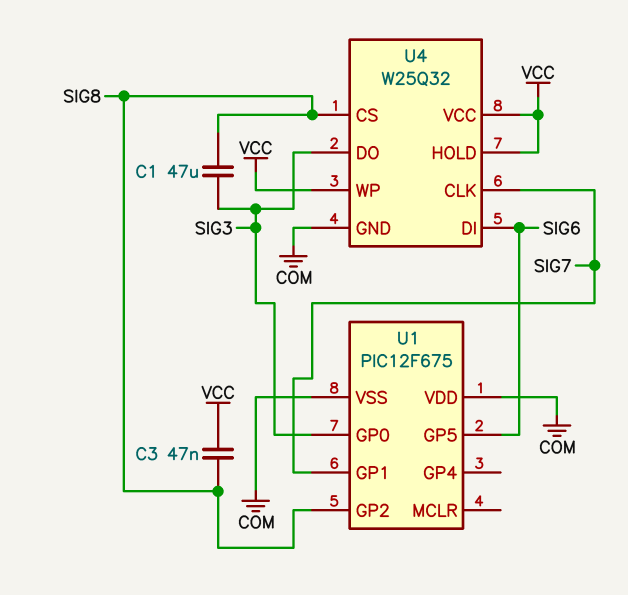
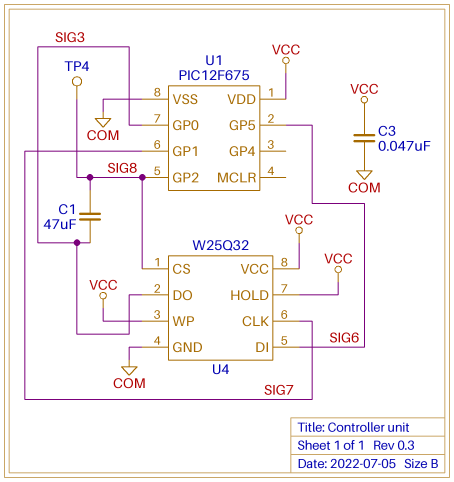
C3: 47nF (SIG8, VCC) -> 47nF (COM, VCC)
TP4: none -> test point (SIG8)
U1 pin VDD: COM -> VCC

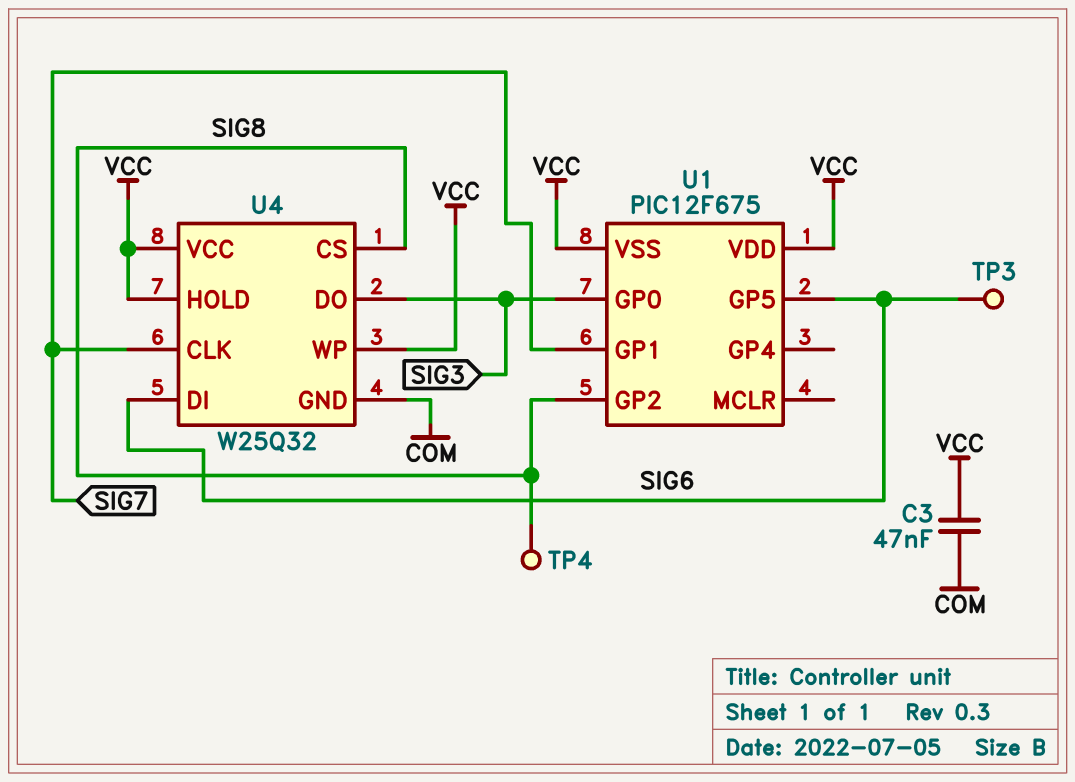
C1: 47uF (SIG3, SIG8) -> none
TP3: none -> test point (SIG6)
U1 pin VSS: COM -> VCC

